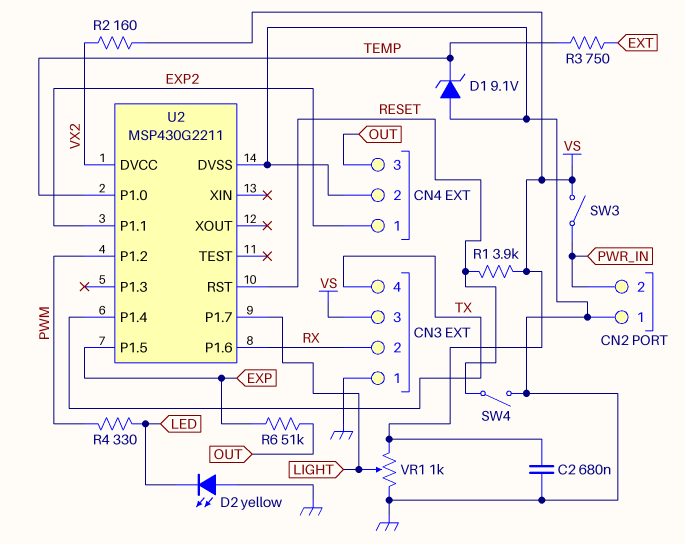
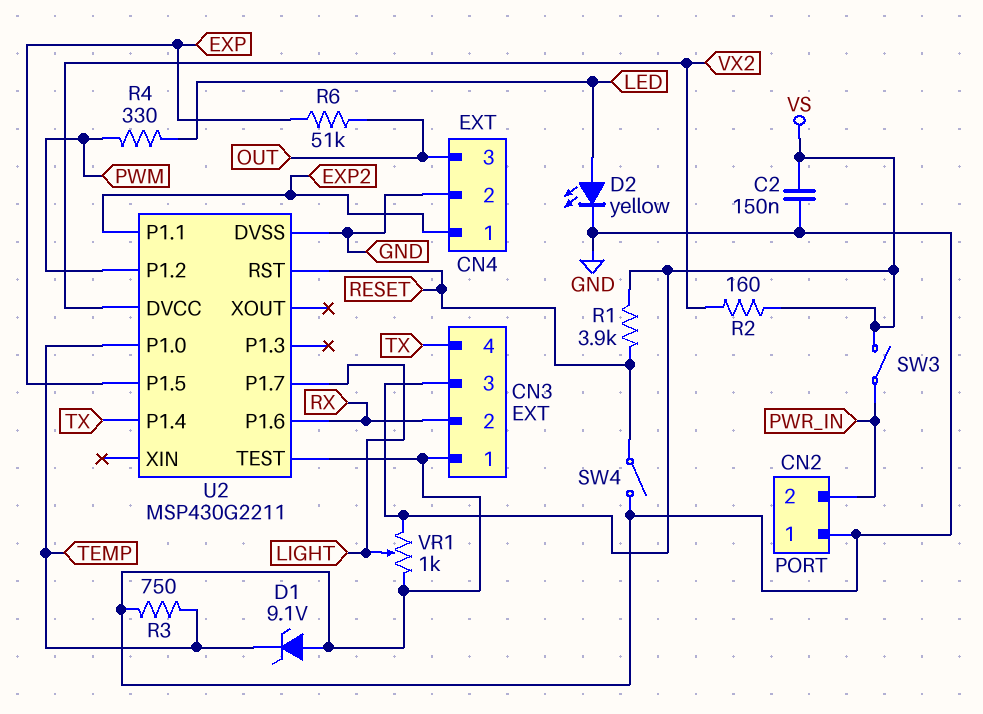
C2: 680nF (GND, VS) -> 150nF (GND, VS)
D2: LED yellow (A GND, K LED) -> LED yellow (A LED, K GND)
R3: 750 (EXT, TEMP) -> 750 (GND, TEMP)
U2 pin TEST: none -> GND

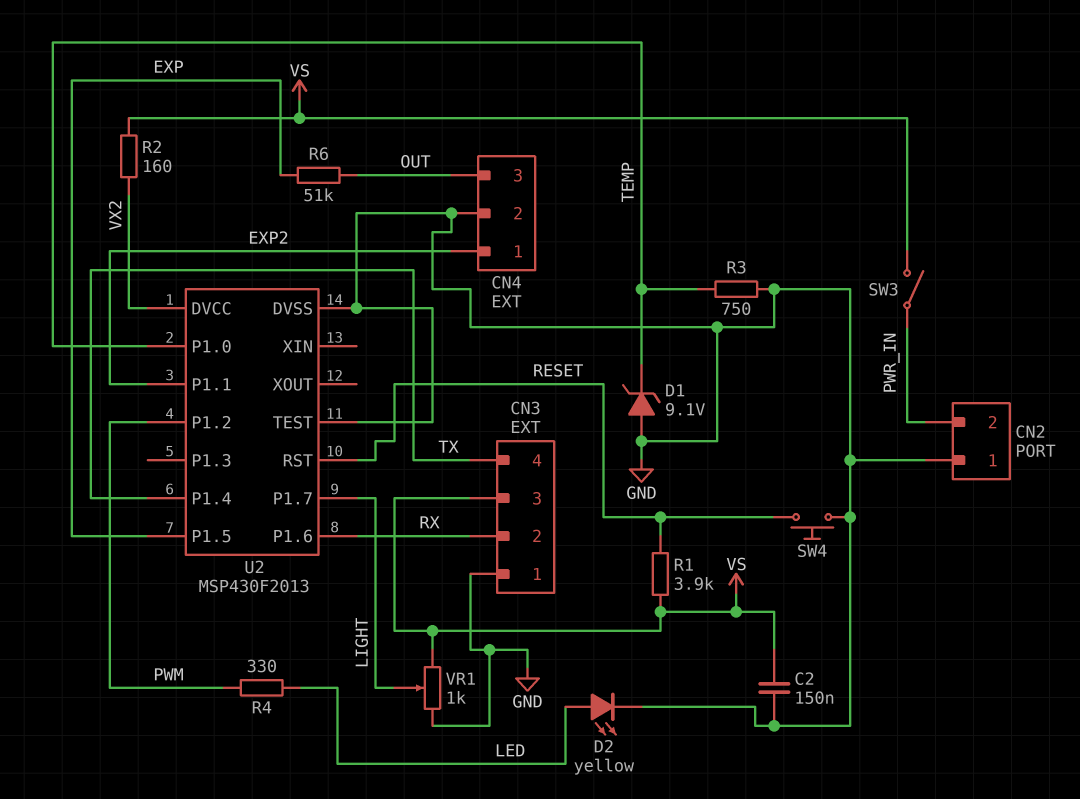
SW4: switch (GND, RESET) -> button (GND, RESET)
U2: MSP430G2211 -> MSP430F2013

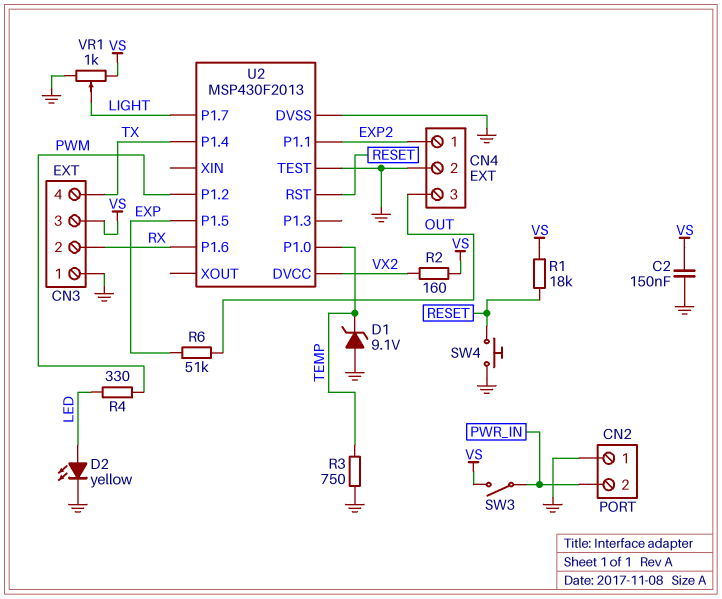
R1: 3.9k (RESET, VS) -> 18k (RESET, VS)

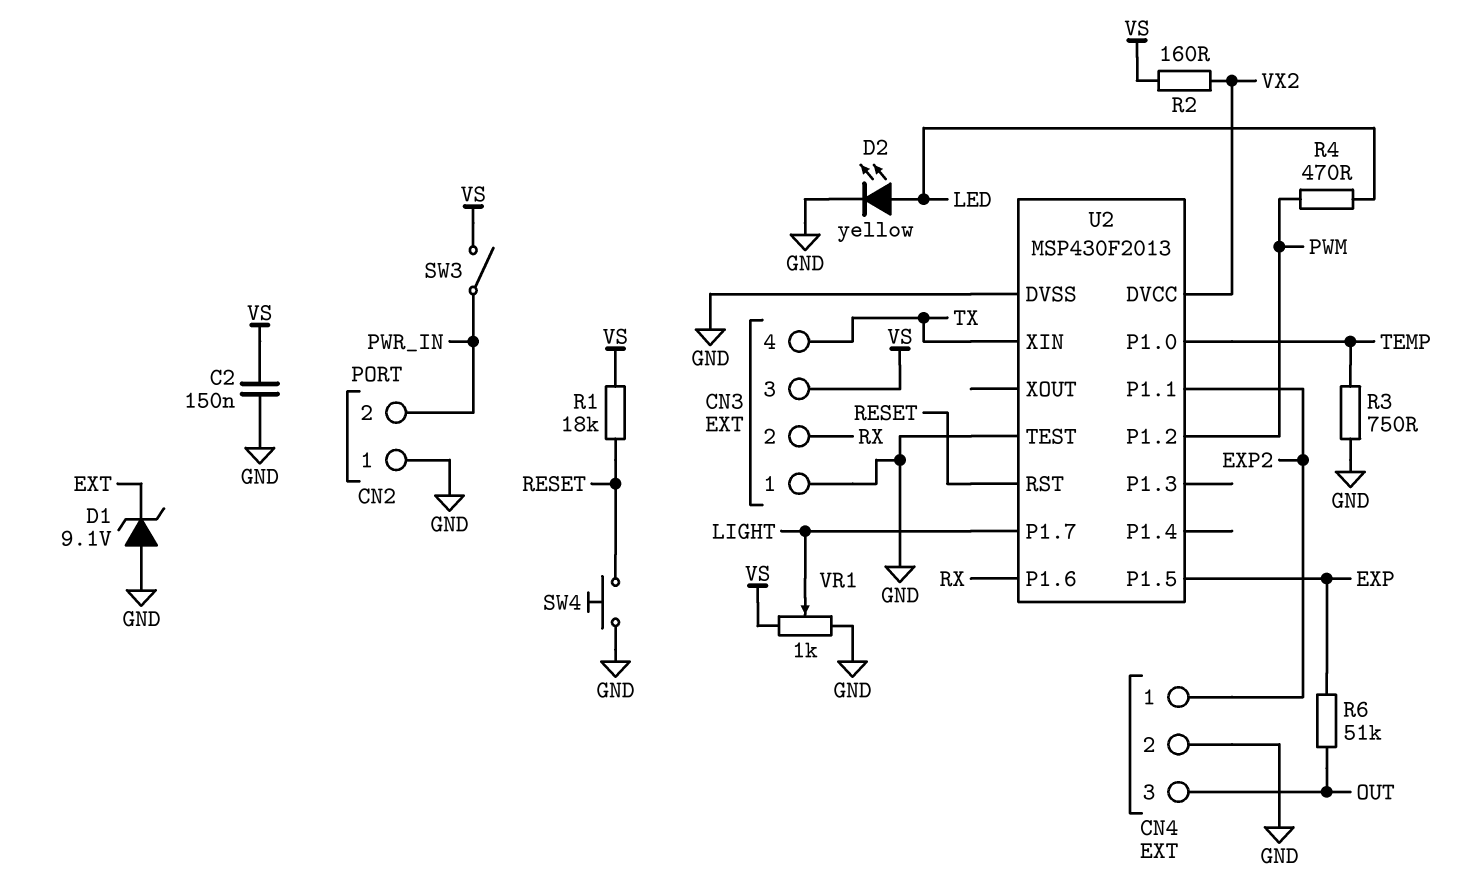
D1: zener 9.1V (A GND, K TEMP) -> zener 9.1V (A GND, K EXT)
R4: 330 (LED, PWM) -> 470 (LED, PWM)
U2 pin P1.4: TX -> none
U2 pin XIN: none -> TX

